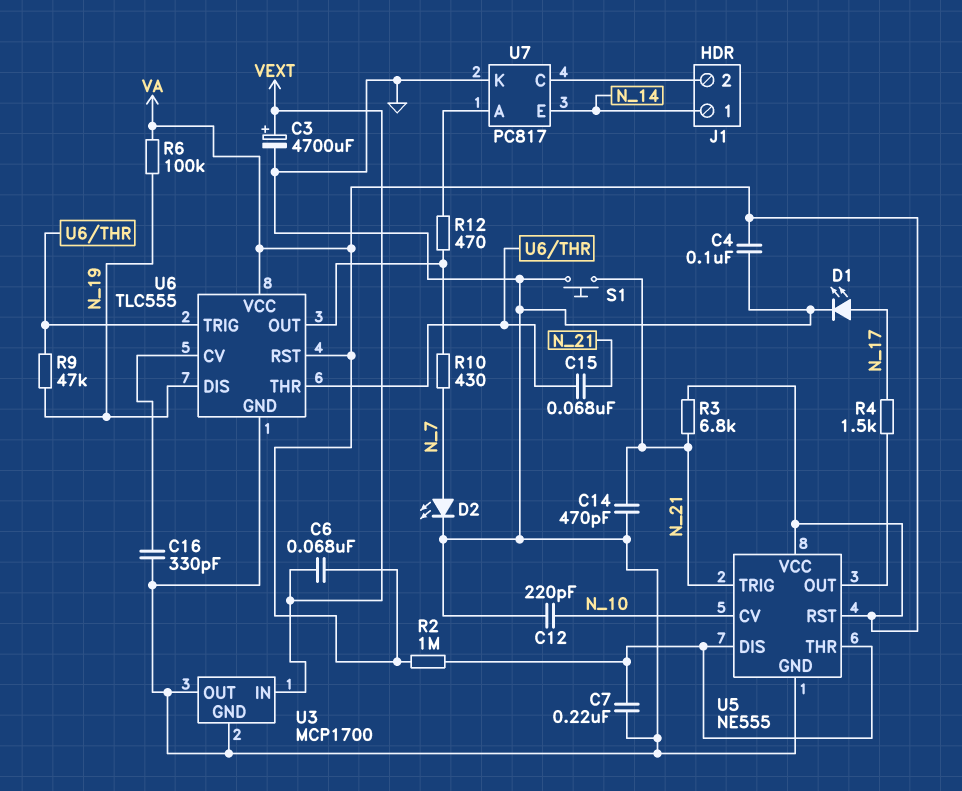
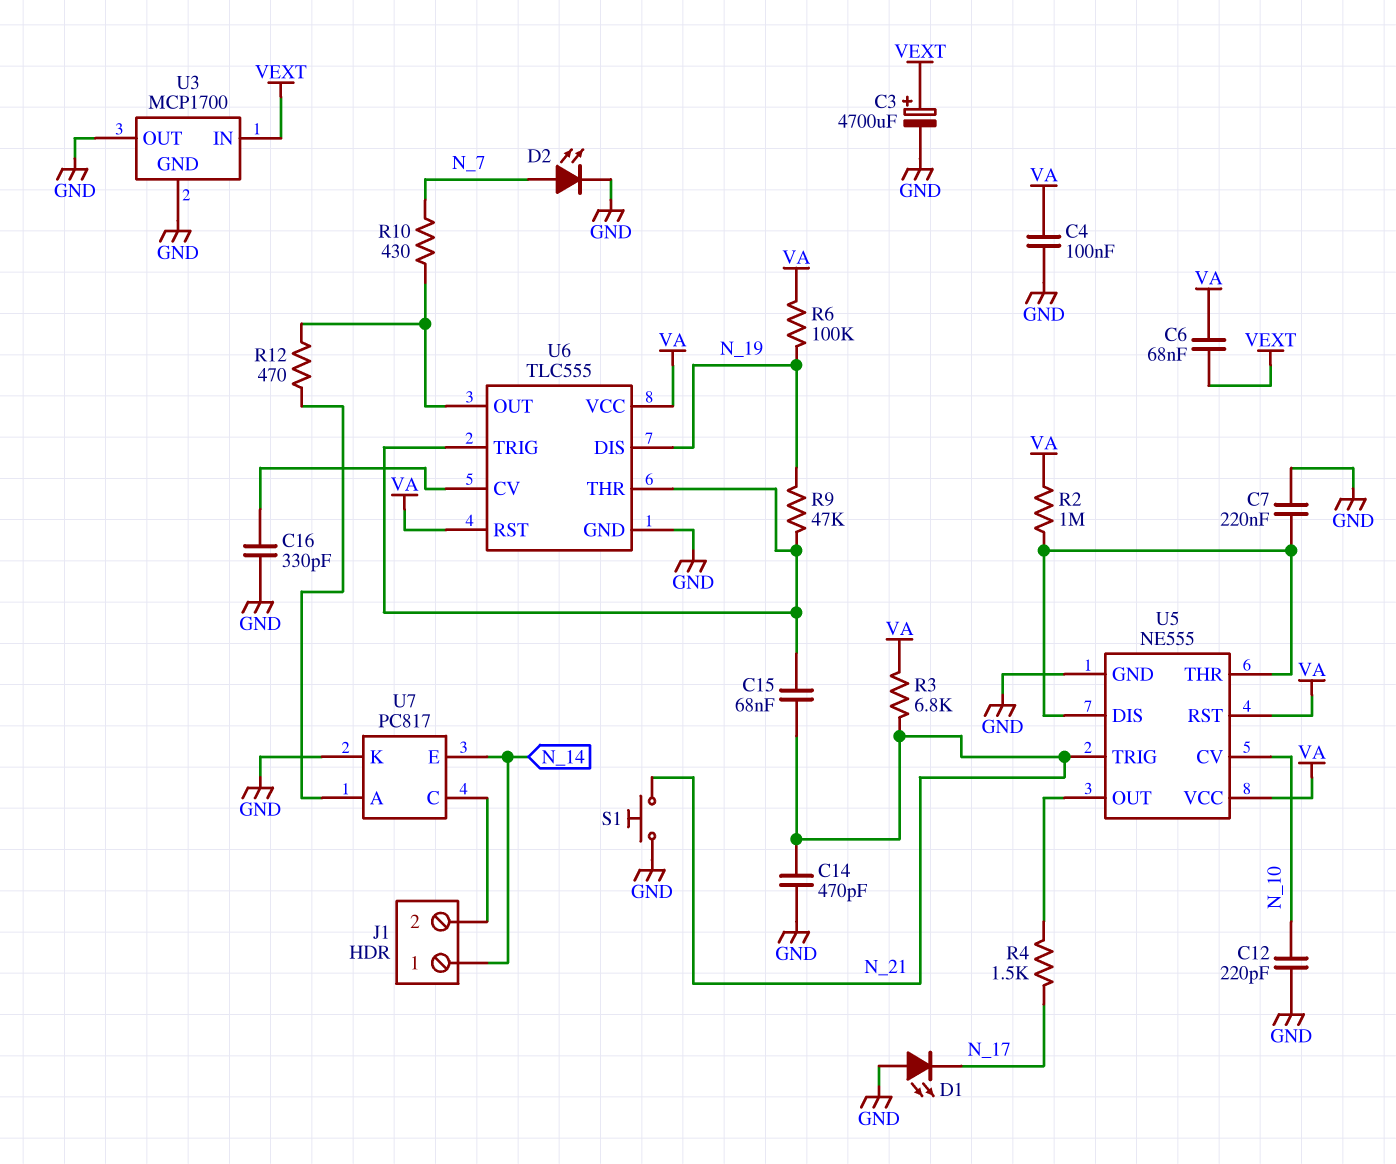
D1: LED (A N_17, K GND) -> LED (A GND, K N_17)

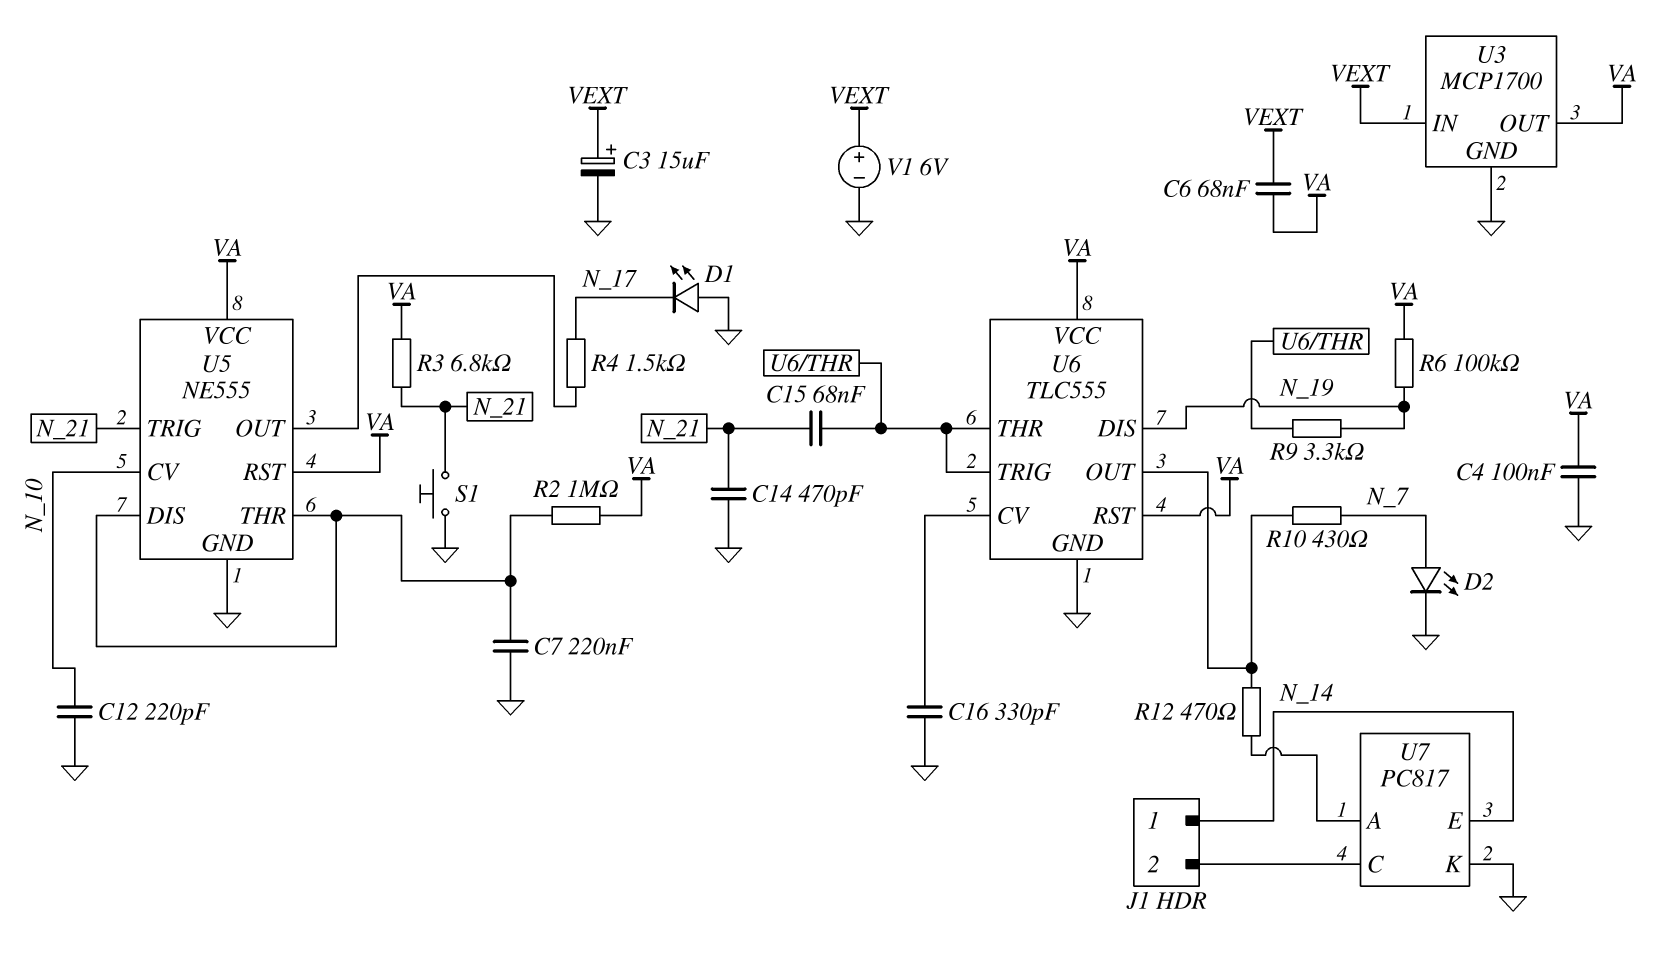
C3: 4700uF (plus VEXT, minus GND) -> 15uF (plus VEXT, minus GND)
R9: 47k (N_19, U6/THR) -> 3.3k (N_19, U6/THR)
U3 pin OUT: GND -> VA
V1: none -> 6V (plus VEXT, minus GND)

